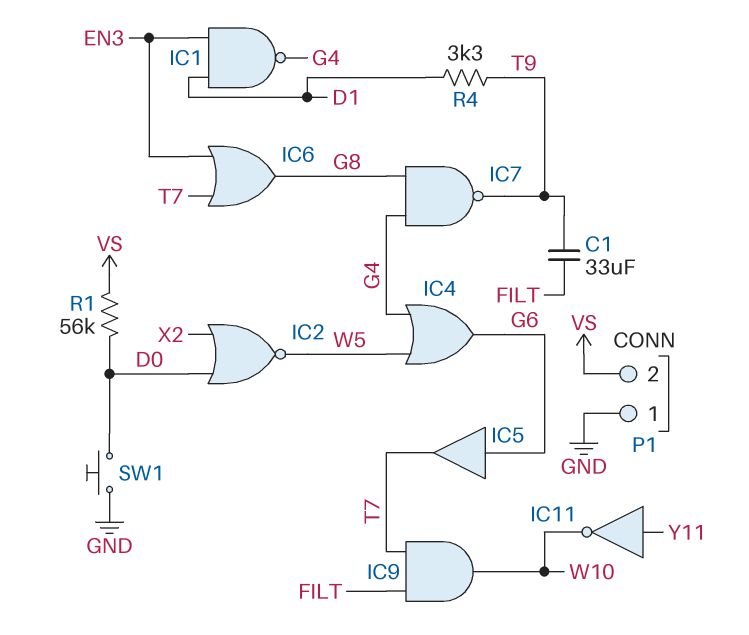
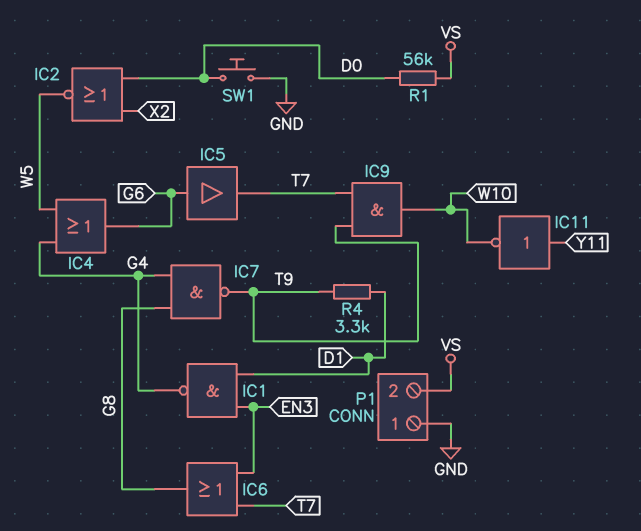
C1: 33uF (FILT, T9) -> none
IC9: AND (in FILT, in T7, out W10) -> AND (in T7, in T9, out W10)

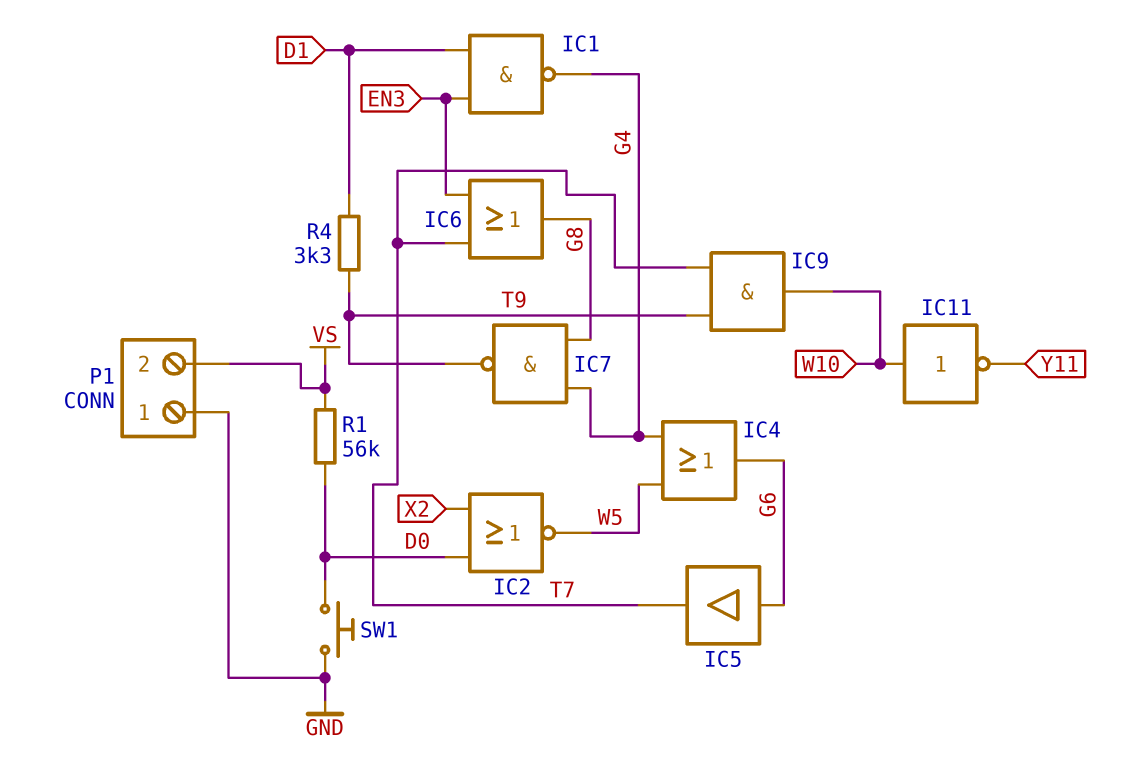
IC11: NOT (in Y11, out W10) -> NOT (in W10, out Y11)

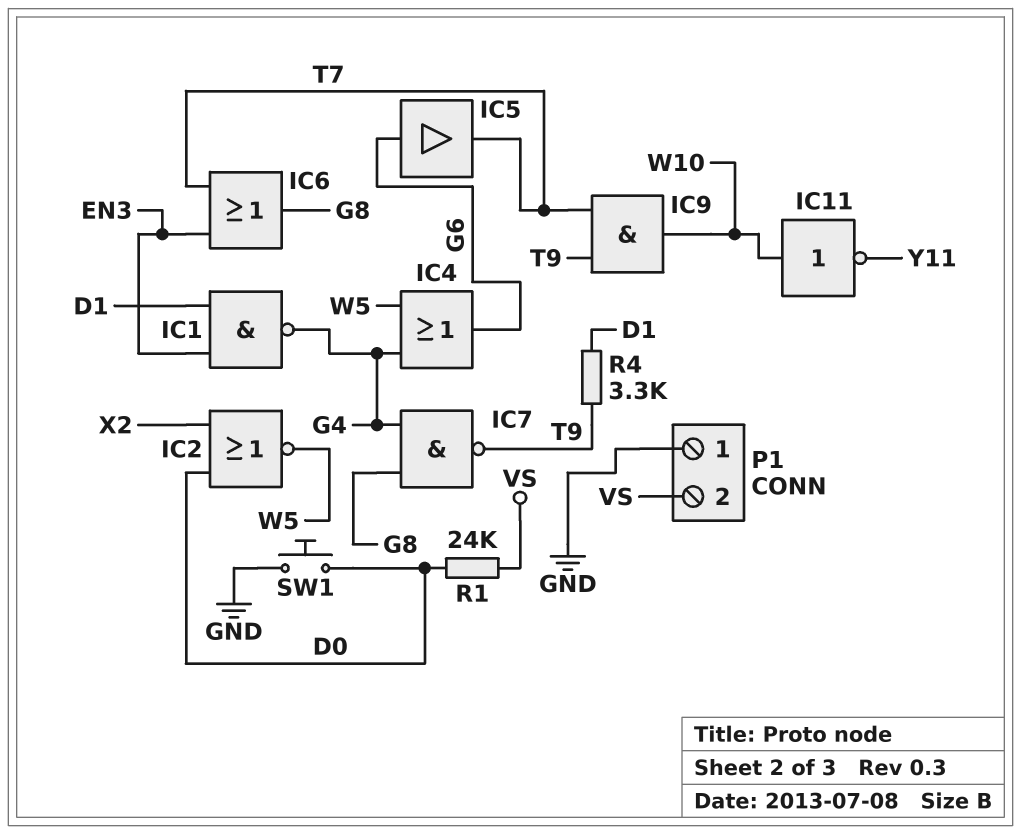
R1: 56k (D0, VS) -> 24k (D0, VS)

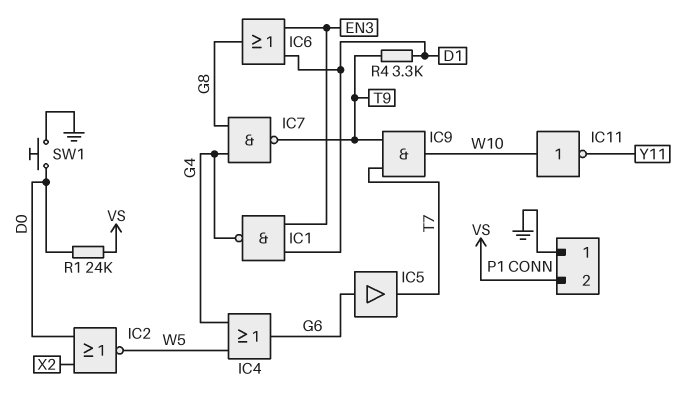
IC6: OR (in EN3, in T7, out G8) -> OR (in D1, in EN3, out G8)

